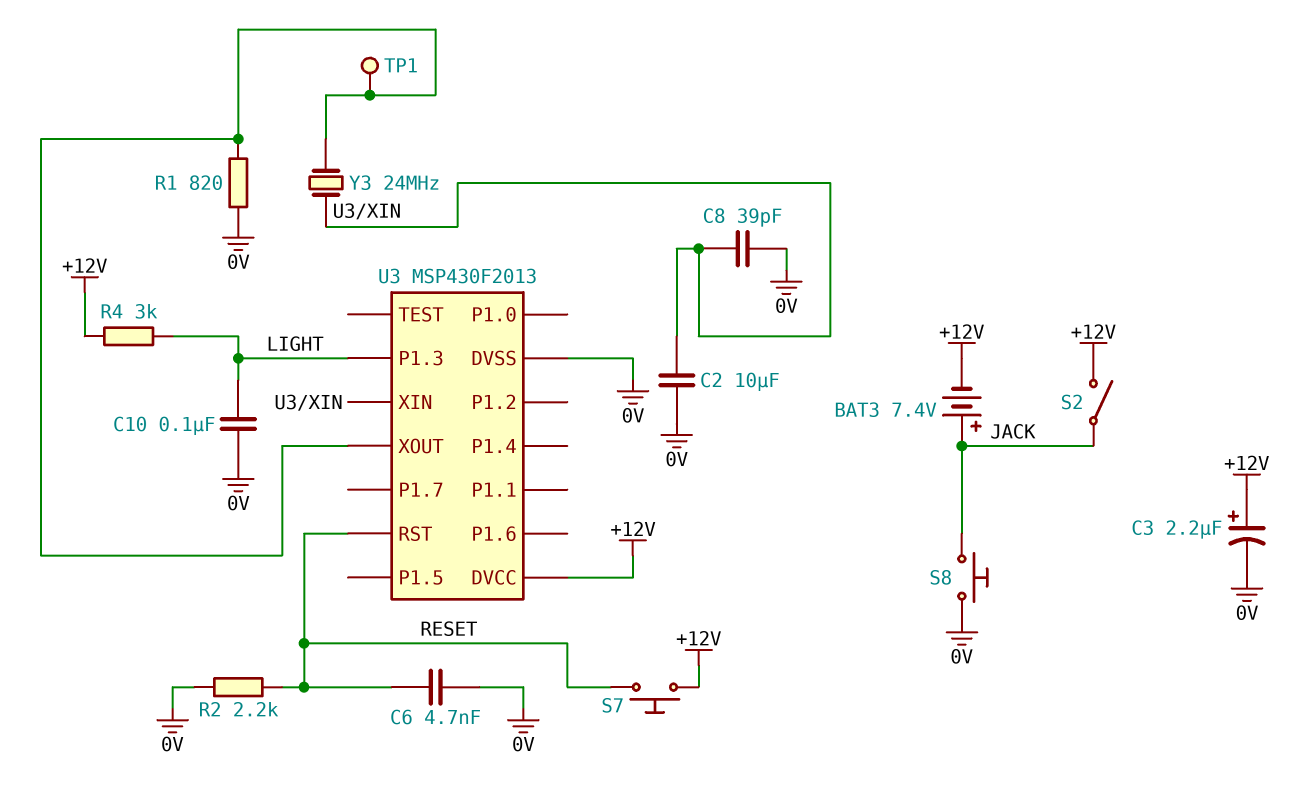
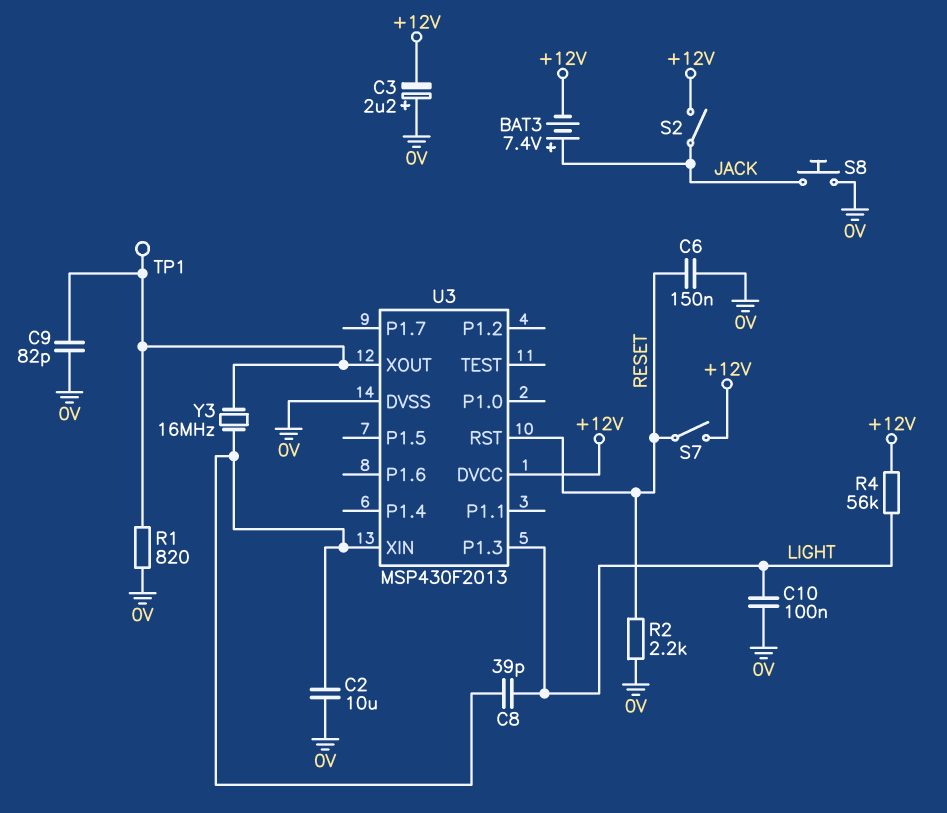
C3: 2.2uF (plus +12V, minus 0V) -> 2.2uF (plus 0V, minus +12V)
C6: 4.7nF (0V, RESET) -> 150nF (0V, RESET)
C8: 39pF (0V, U3/XIN) -> 39pF (LIGHT, U3/XIN)
C9: none -> 82pF (0V, U3/XOUT)
R4: 3k (+12V, LIGHT) -> 56k (+12V, LIGHT)
S7: button (+12V, RESET) -> switch (+12V, RESET)
Y3: 24MHz (U3/XIN, U3/XOUT) -> 16MHz (U3/XIN, U3/XOUT)

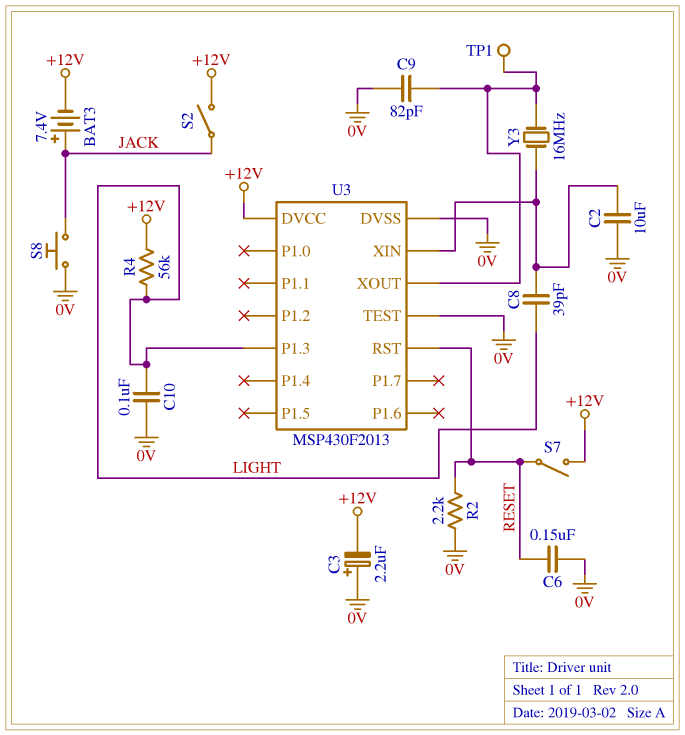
R1: 820 (0V, U3/XOUT) -> none
U3 pin TEST: none -> 0V

